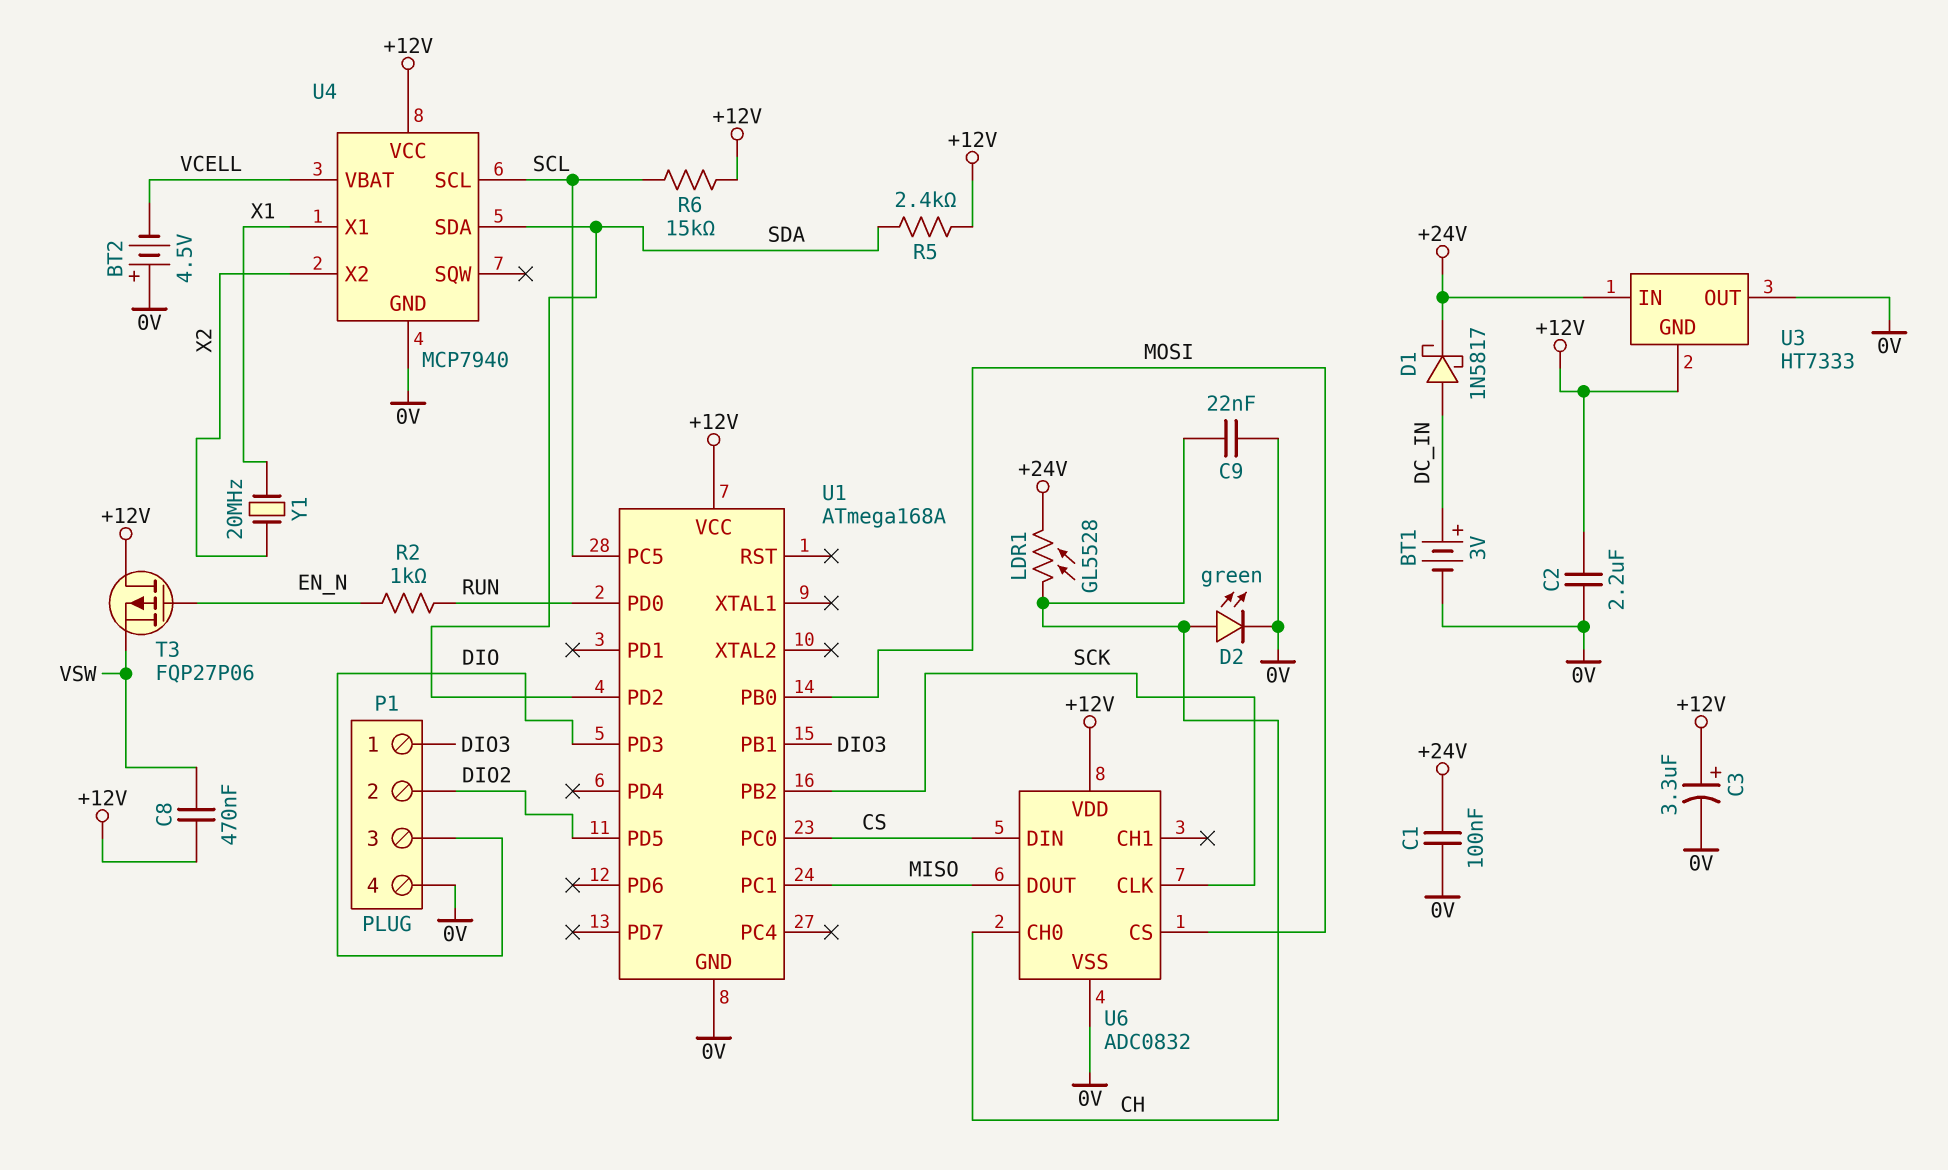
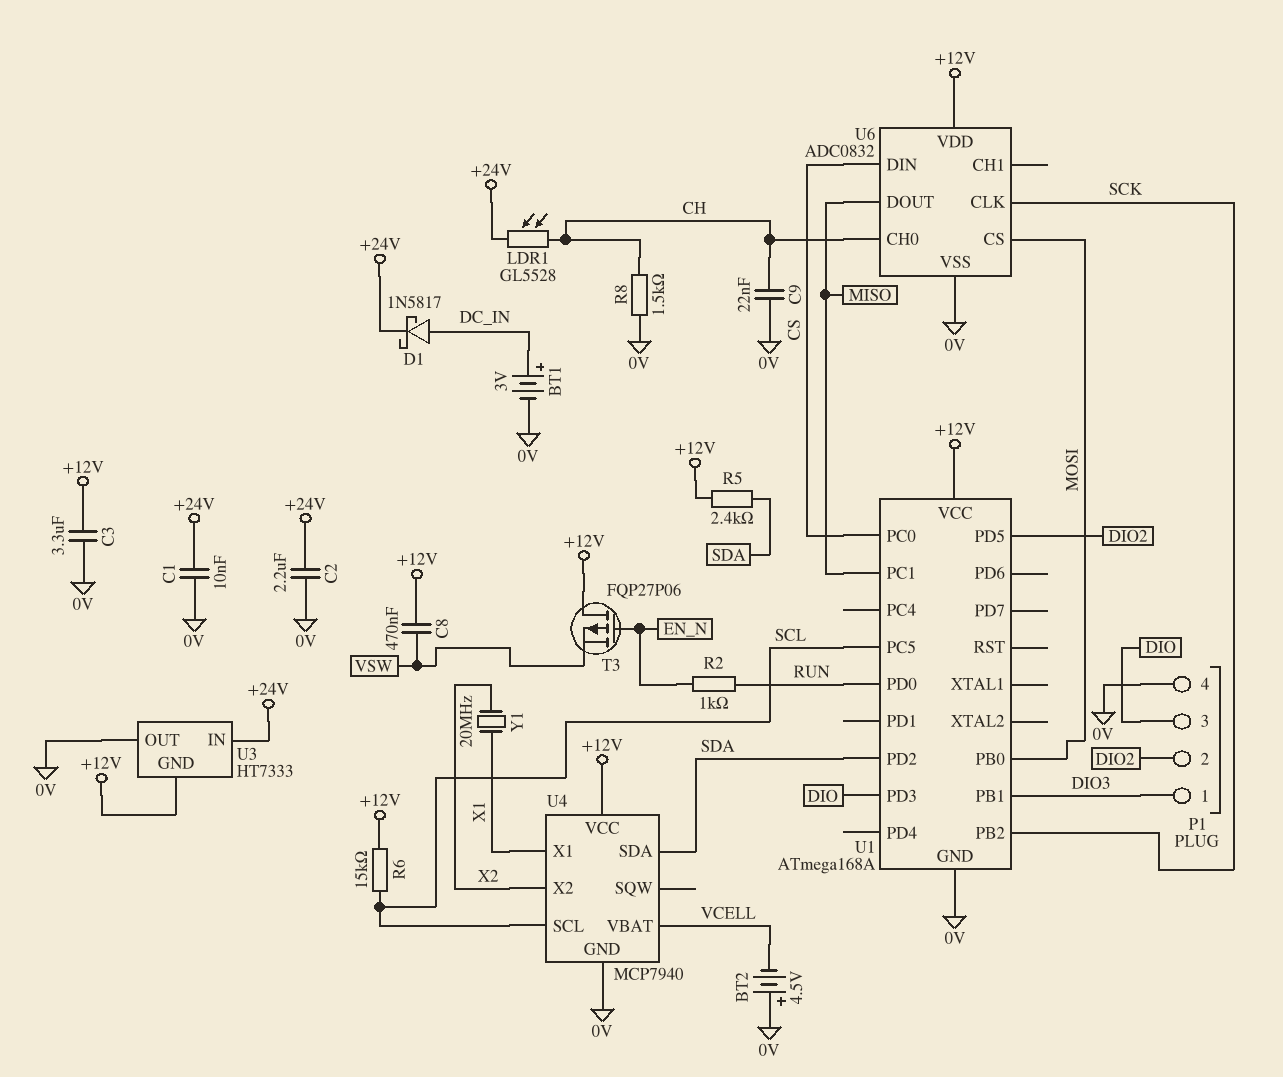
C1: 100nF (+24V, 0V) -> 10nF (+24V, 0V)
C2: 2.2uF (+12V, 0V) -> 2.2uF (+24V, 0V)
C3: 3.3uF (plus +12V, minus 0V) -> 3.3uF (+12V, 0V)
D2: LED green (A CH, K 0V) -> none
R8: none -> 1.5k (0V, CH)

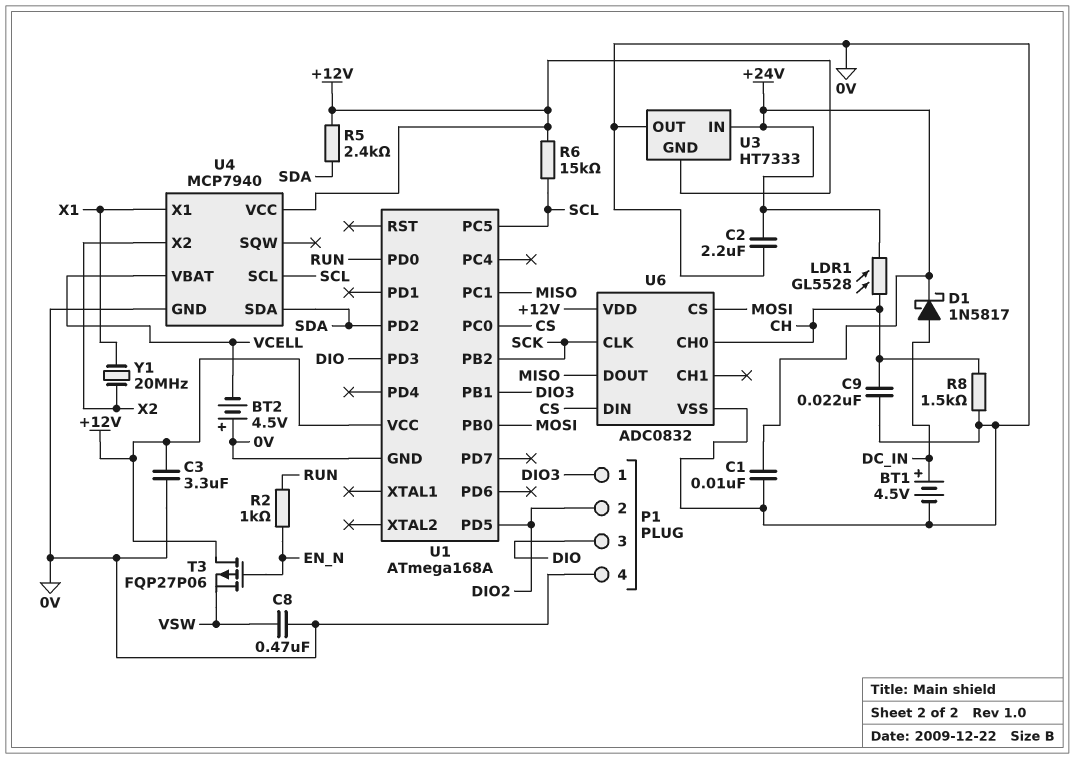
BT1: 3V (plus DC_IN, minus 0V) -> 4.5V (plus DC_IN, minus 0V)
C8: 470nF (+12V, VSW) -> 470nF (0V, VSW)

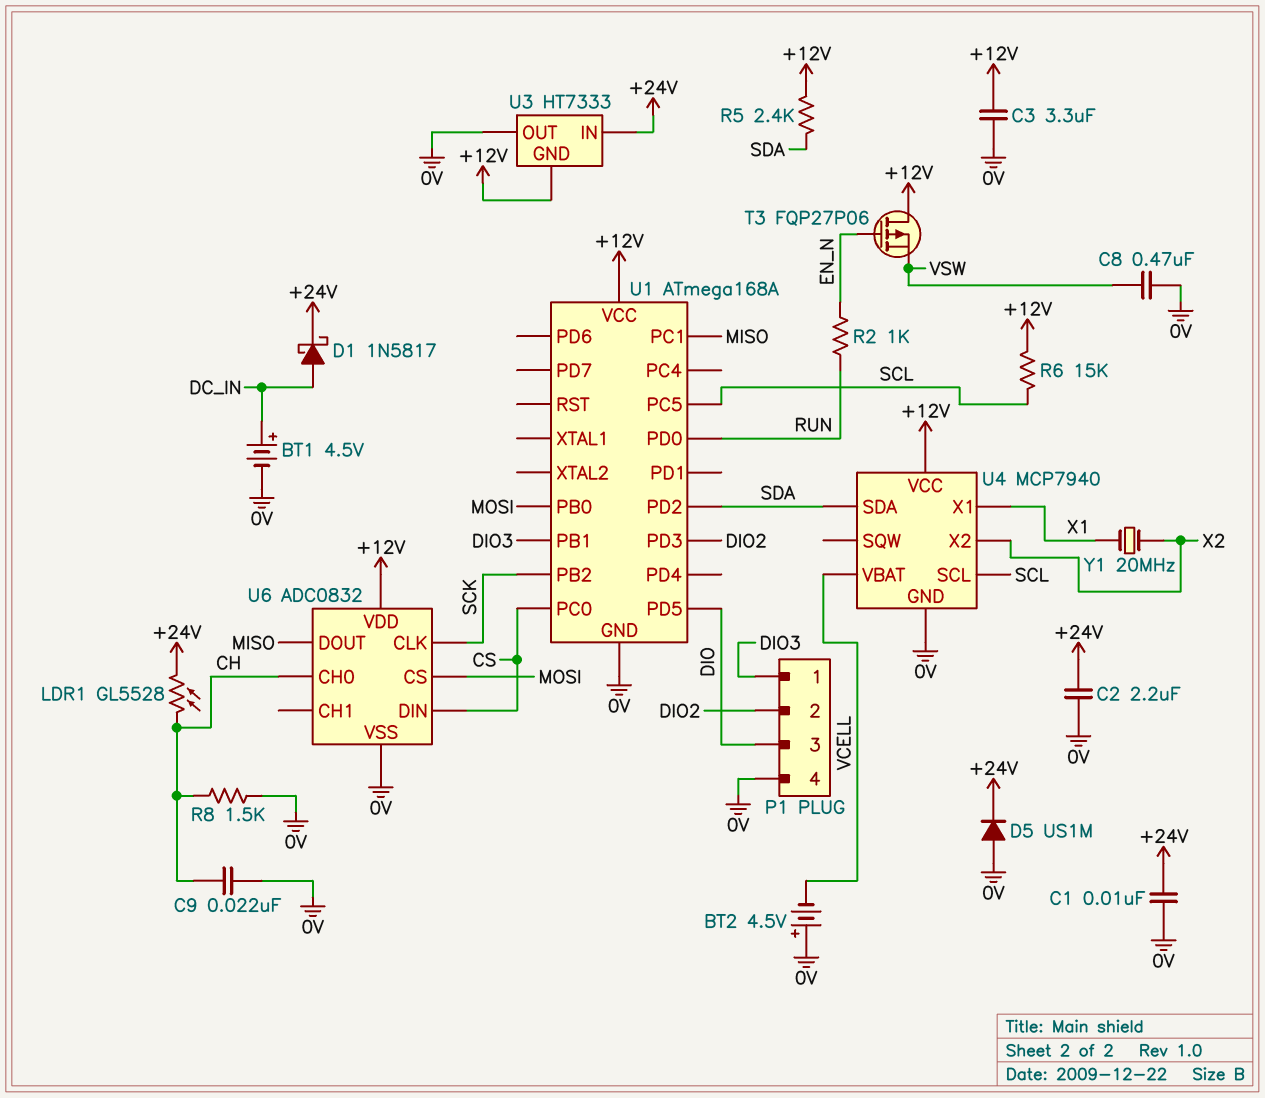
D5: none -> diode US1M (A 0V, K +24V)
U1 pin PD3: DIO -> DIO2
U1 pin PD5: DIO2 -> DIO

